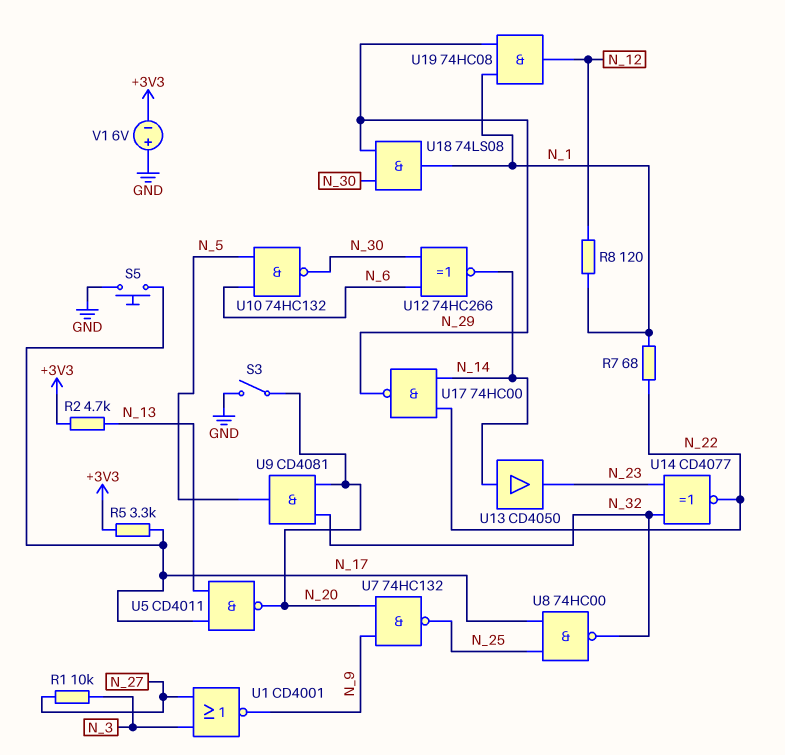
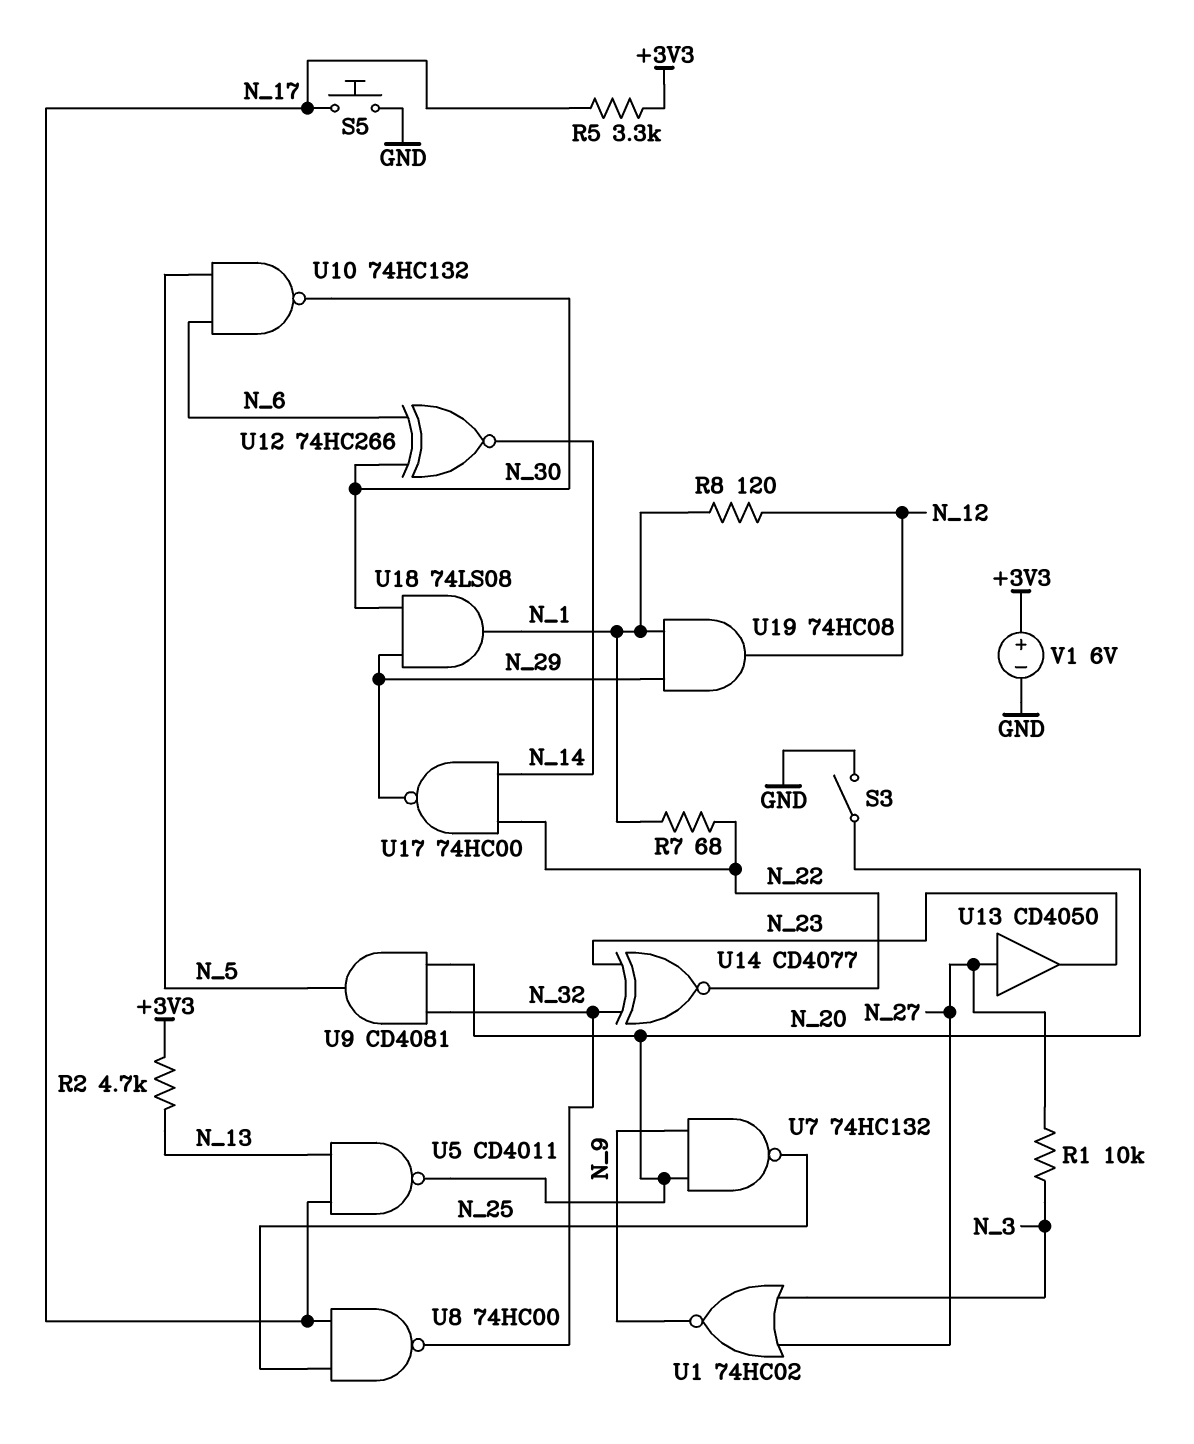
U1: NOR CD4001 (in N_3, in N_27, out N_9) -> NOR 74HC02 (in N_3, in N_27, out N_9)
U13: buffer CD4050 (in N_14, out N_23) -> buffer CD4050 (in N_27, out N_23)
V1: 6V (plus GND, minus +3V3) -> 6V (plus +3V3, minus GND)

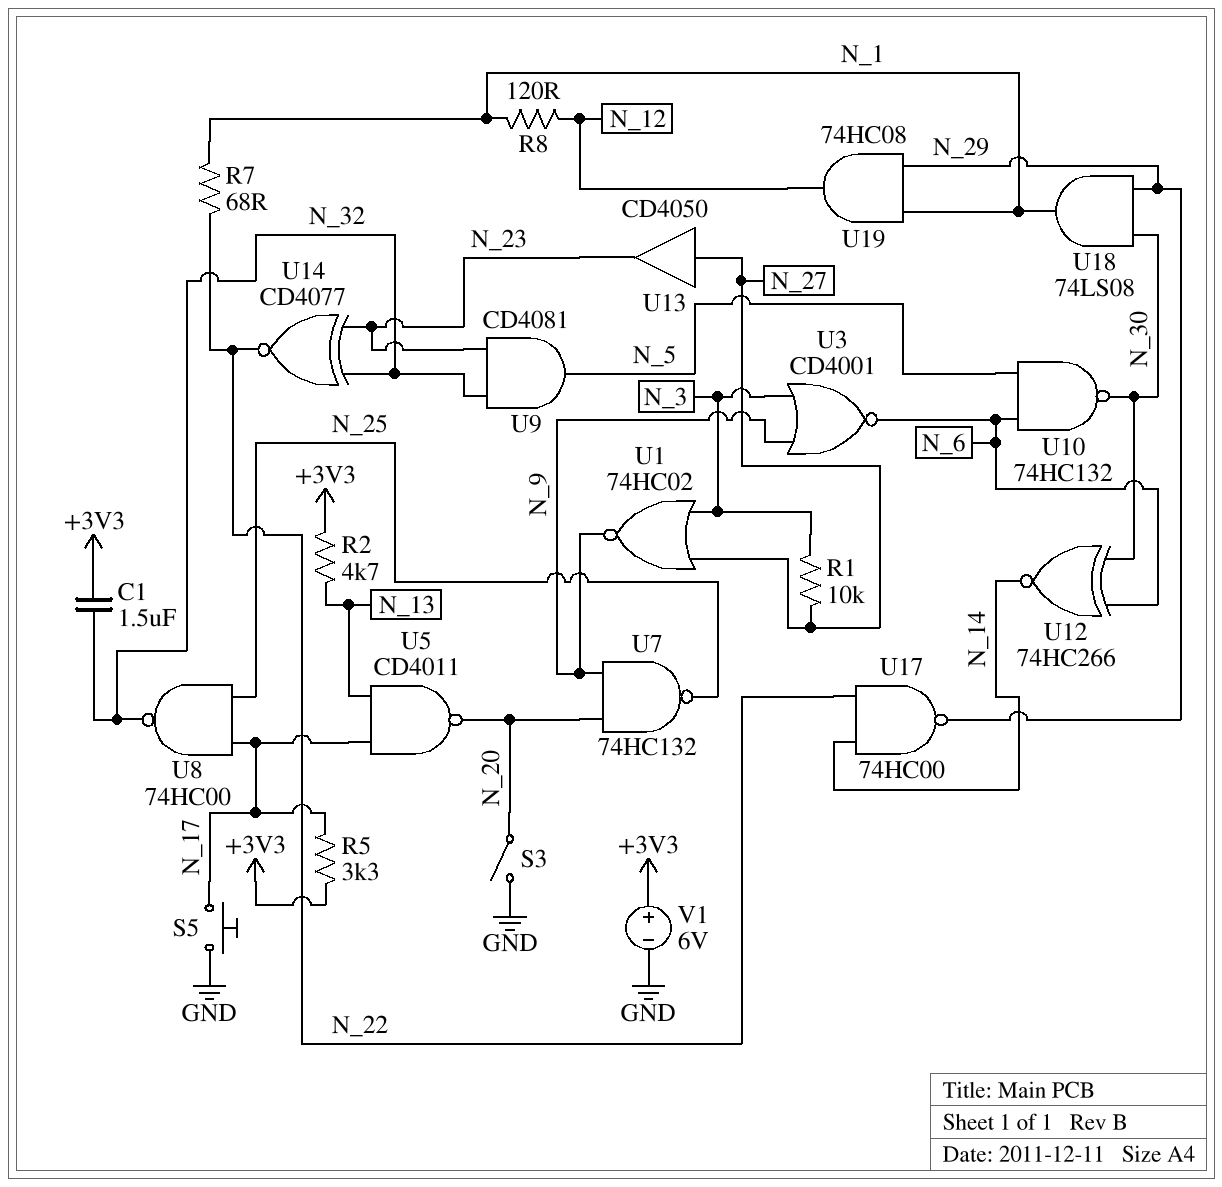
C1: none -> 1.5uF (+3V3, N_32)
U3: none -> NOR CD4001 (in N_3, in N_9, out N_6)
U9: AND CD4081 (in N_20, in N_32, out N_5) -> AND CD4081 (in N_23, in N_32, out N_5)

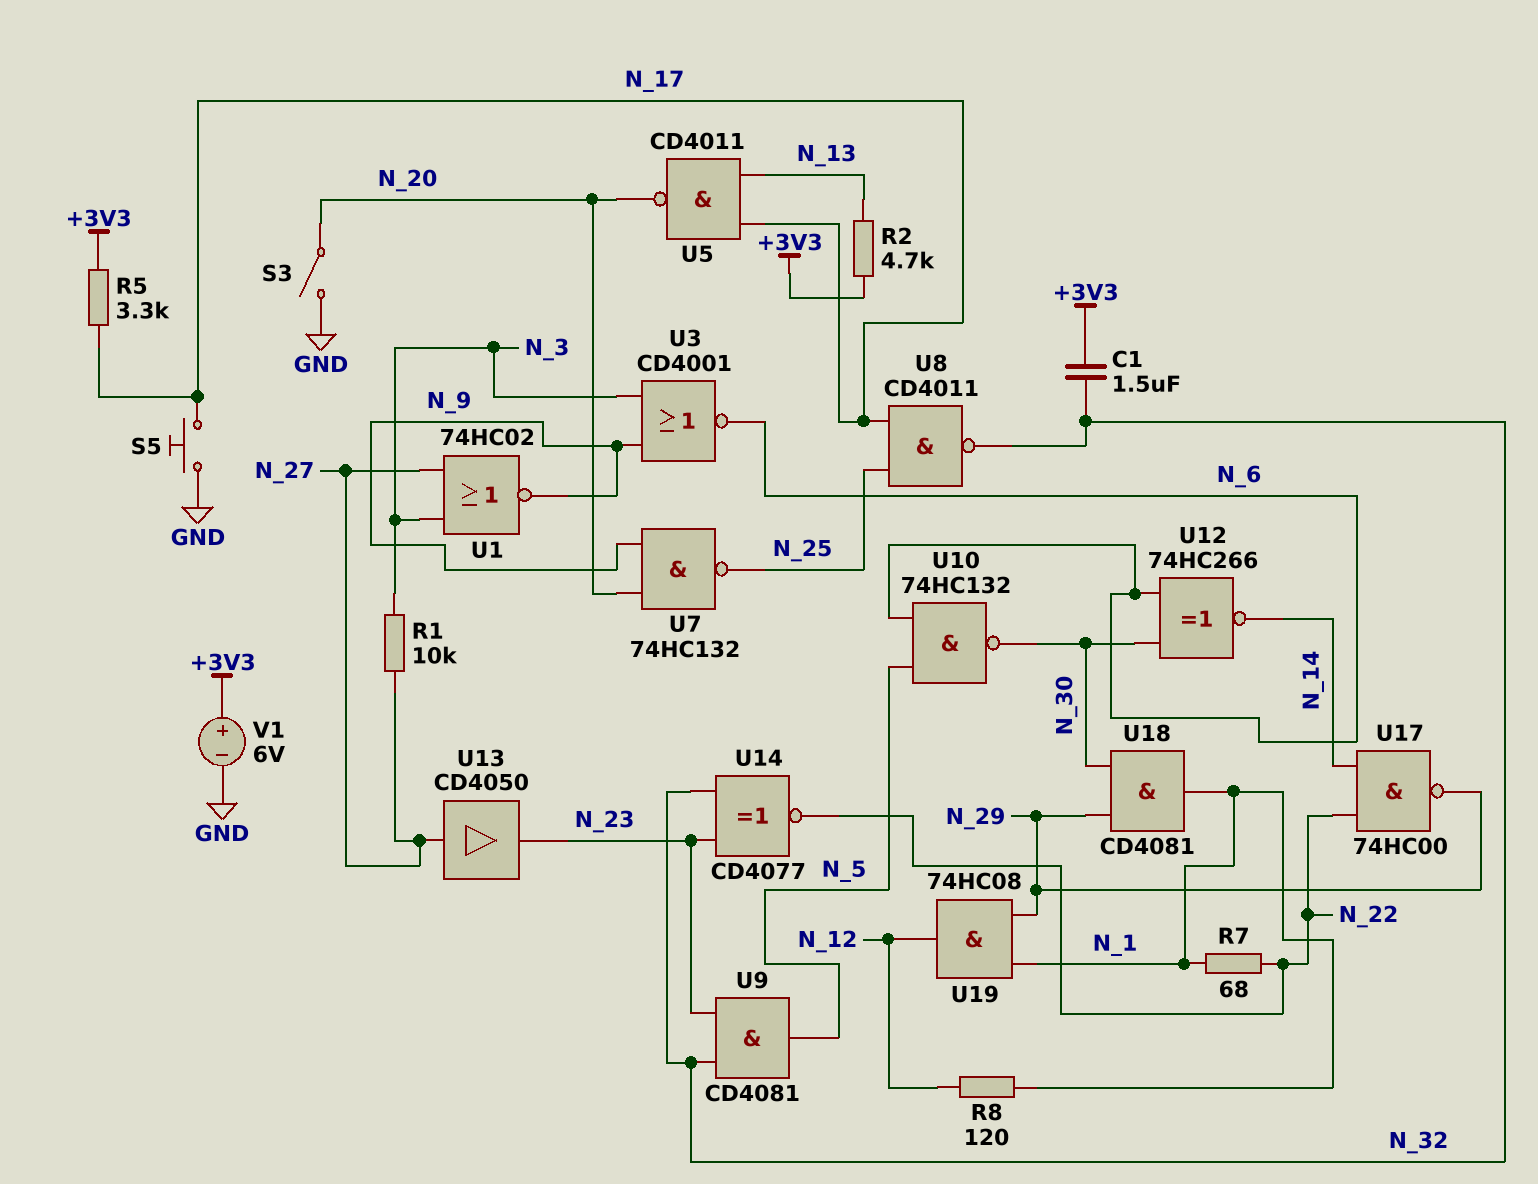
U8: NAND 74HC00 (in N_17, in N_25, out N_32) -> NAND CD4011 (in N_17, in N_25, out N_32)
U18: AND 74LS08 (in N_29, in N_30, out N_1) -> AND CD4081 (in N_29, in N_30, out N_1)

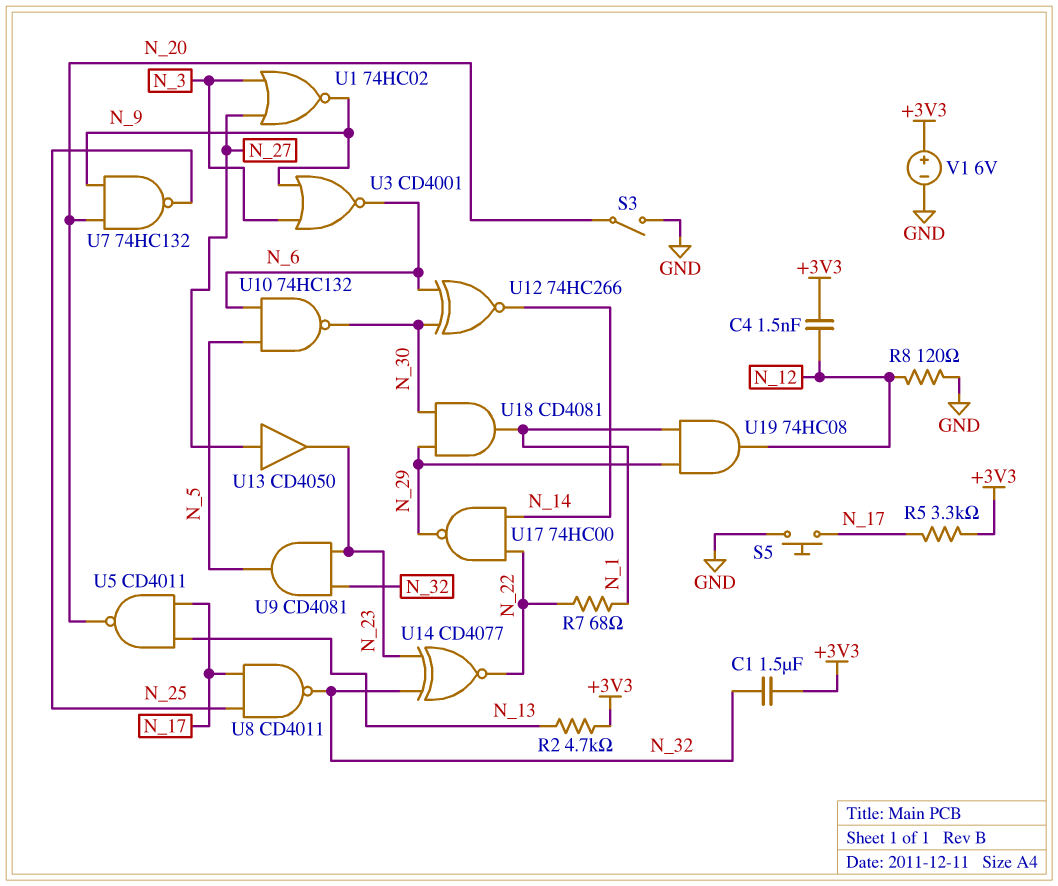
C4: none -> 1.5nF (+3V3, N_12)
R1: 10k (N_3, N_27) -> none
R8: 120 (N_1, N_12) -> 120 (GND, N_12)

